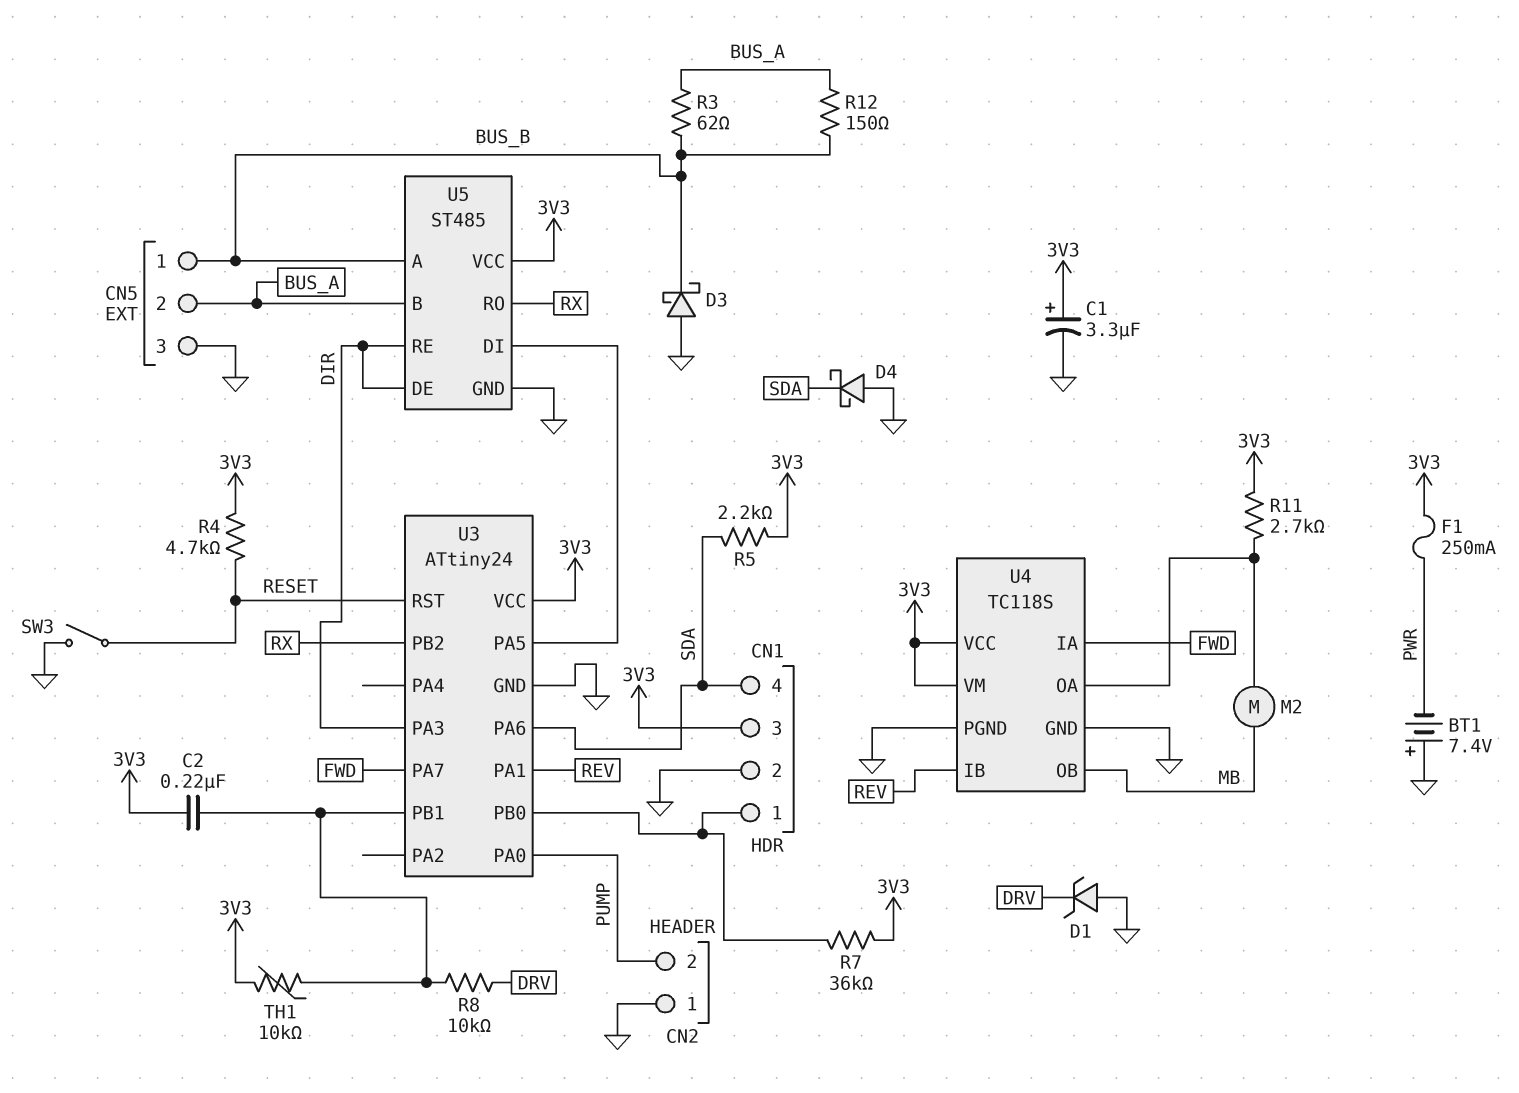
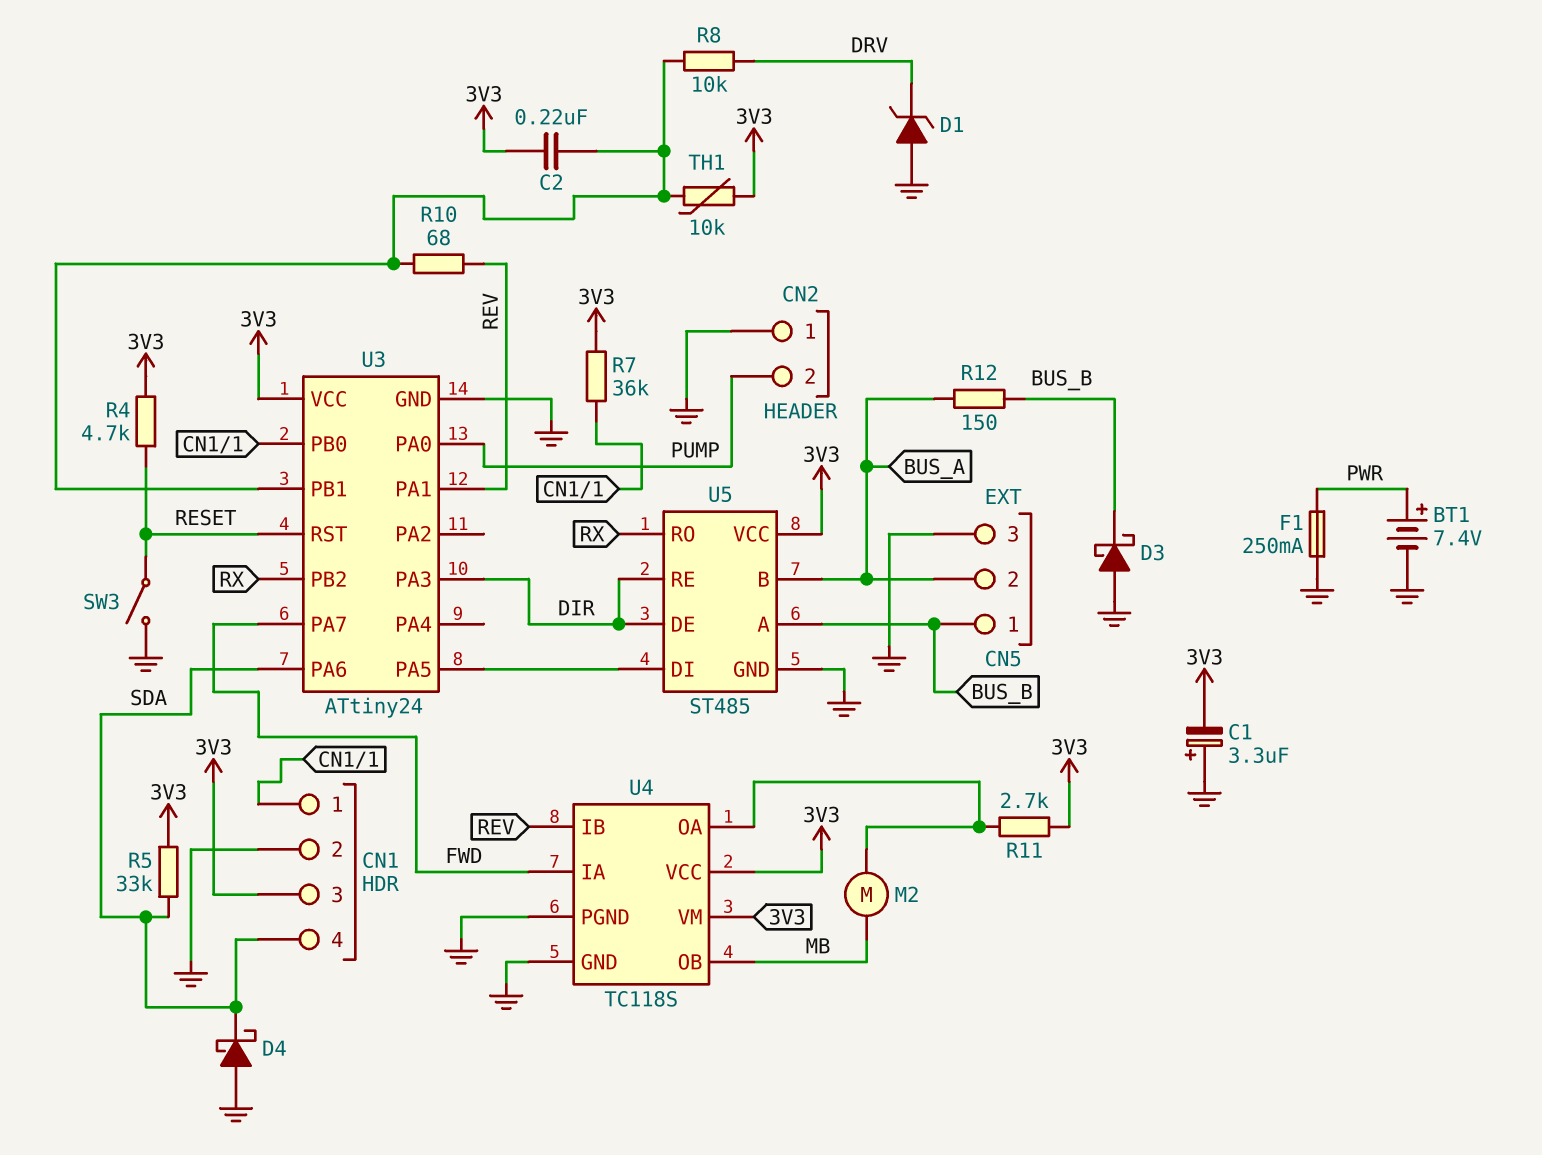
BT1: 7.4V (plus GND, minus PWR) -> 7.4V (plus PWR, minus GND)
C1: 3.3uF (plus 3V3, minus GND) -> 3.3uF (plus GND, minus 3V3)
F1: 250mA (3V3, PWR) -> 250mA (GND, PWR)
R3: 62 (BUS_A, BUS_B) -> none
R5: 2.2k (3V3, SDA) -> 33k (3V3, SDA)
R10: none -> 68 (REV, U3/PB1)

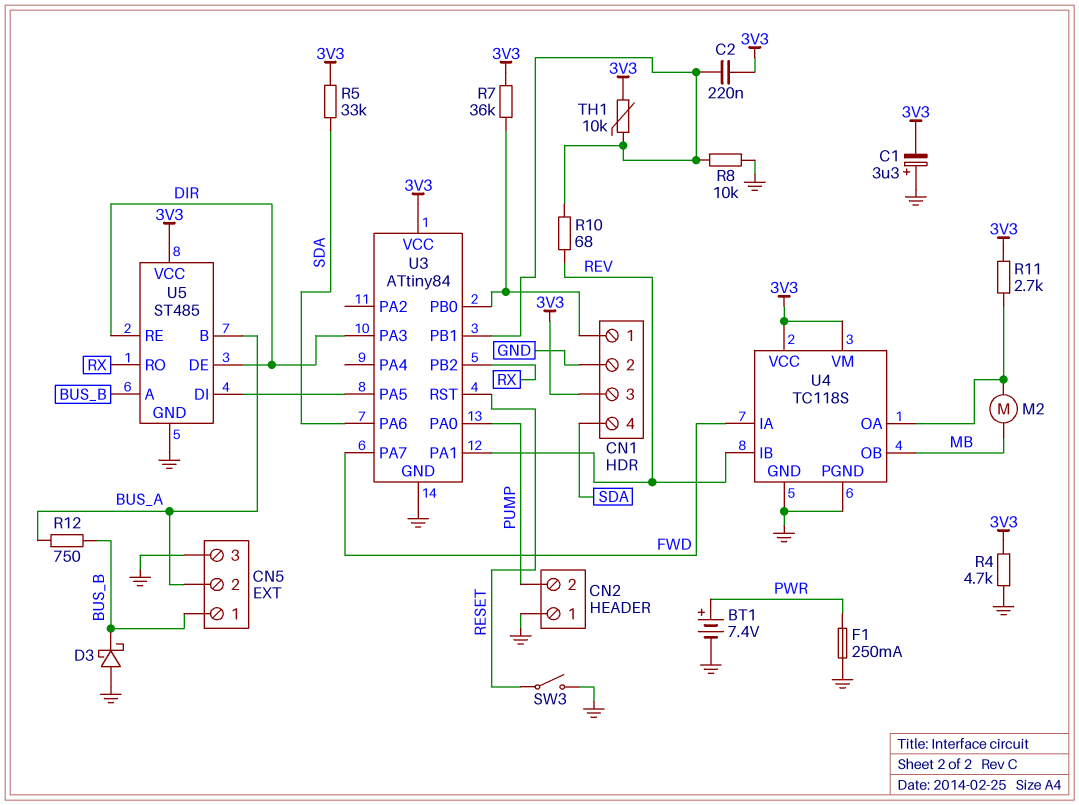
D1: zener (A GND, K DRV) -> none
D4: schottky (A GND, K SDA) -> none
R4: 4.7k (3V3, RESET) -> 4.7k (3V3, GND)
R8: 10k (DRV, U3/PB1) -> 10k (GND, U3/PB1)
R12: 150 (BUS_A, BUS_B) -> 750 (BUS_A, BUS_B)
U3: ATtiny24 -> ATtiny84

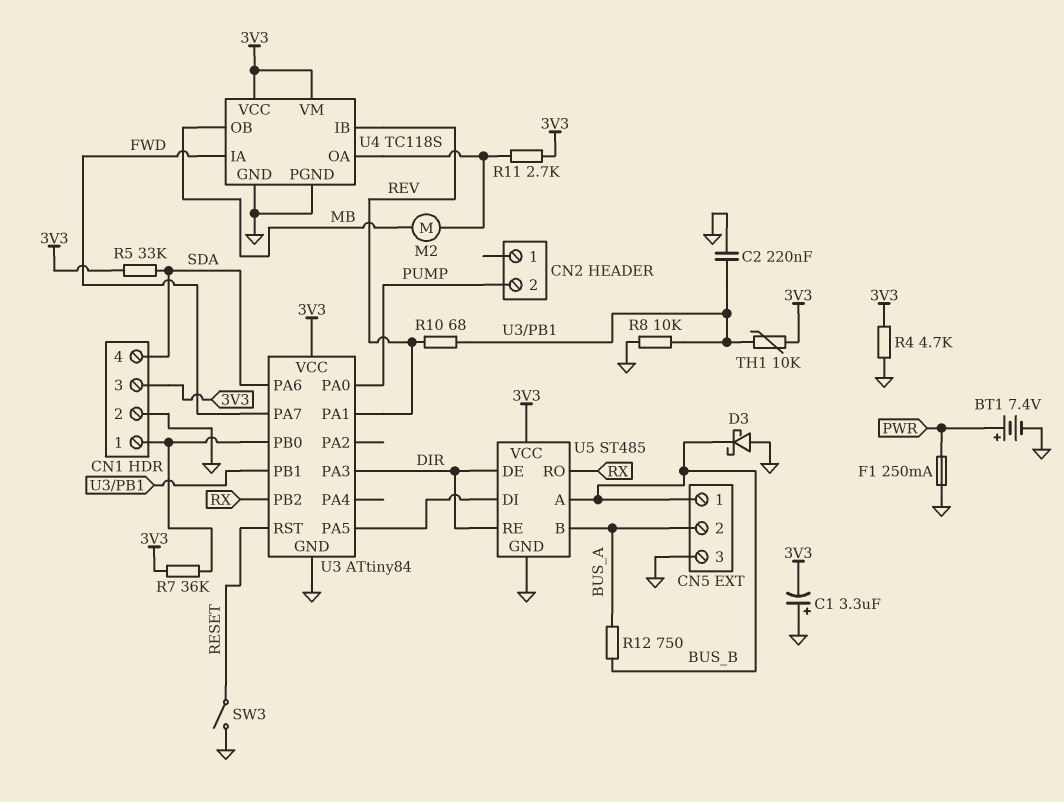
C2: 220nF (3V3, U3/PB1) -> 220nF (GND, U3/PB1)
CN2 pin 1: GND -> none

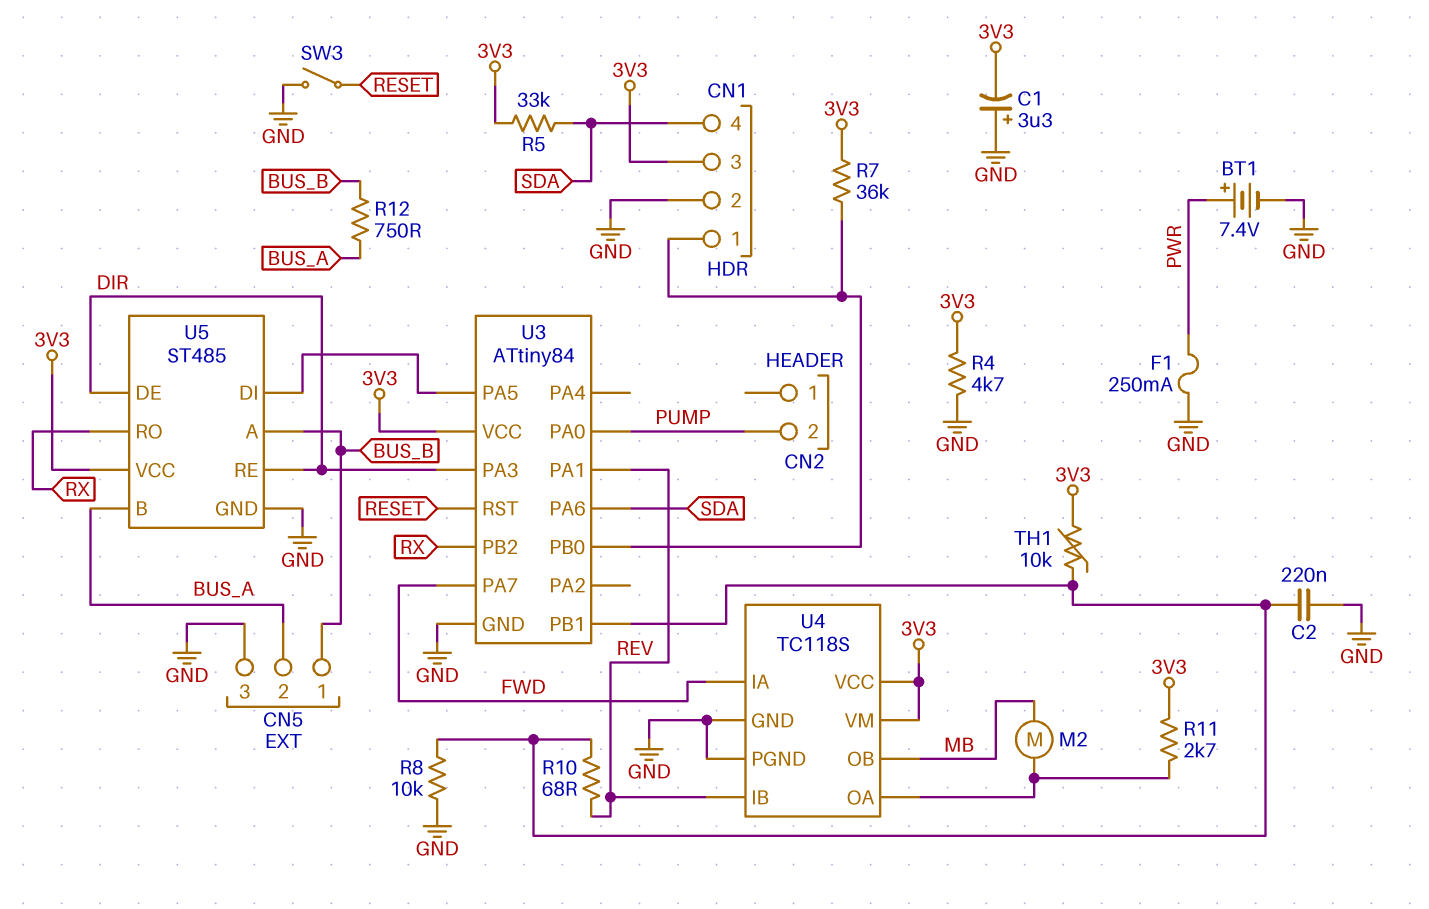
D3: schottky (A GND, K BUS_B) -> none

